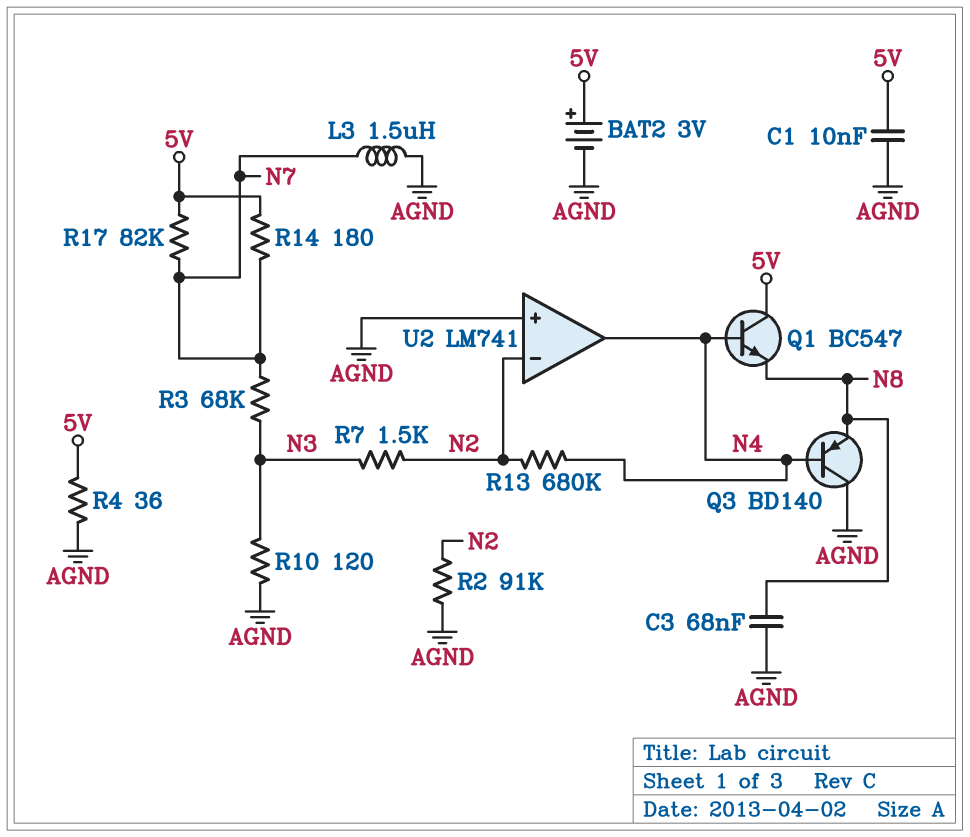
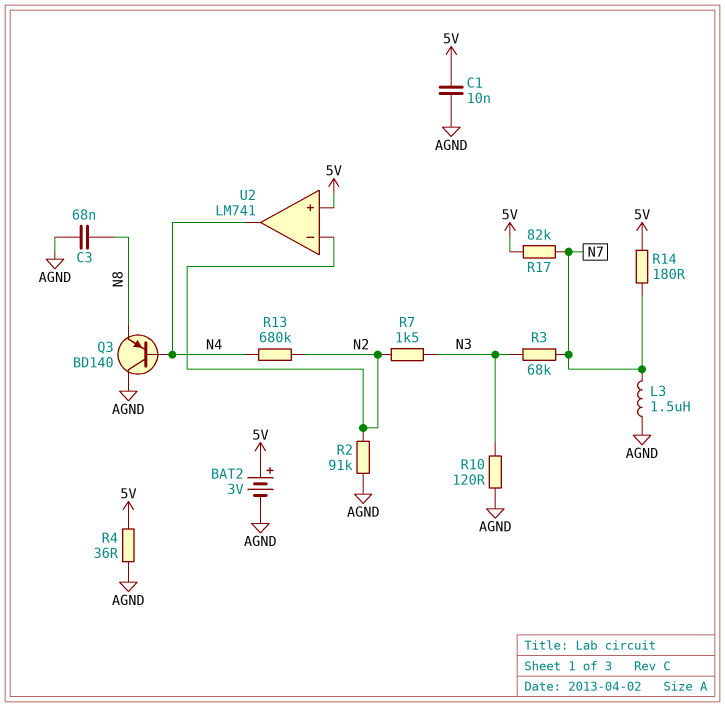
Q1: NPN BC547 (B N4, C 5V, E N8) -> none
U2 pin in+: AGND -> 5V

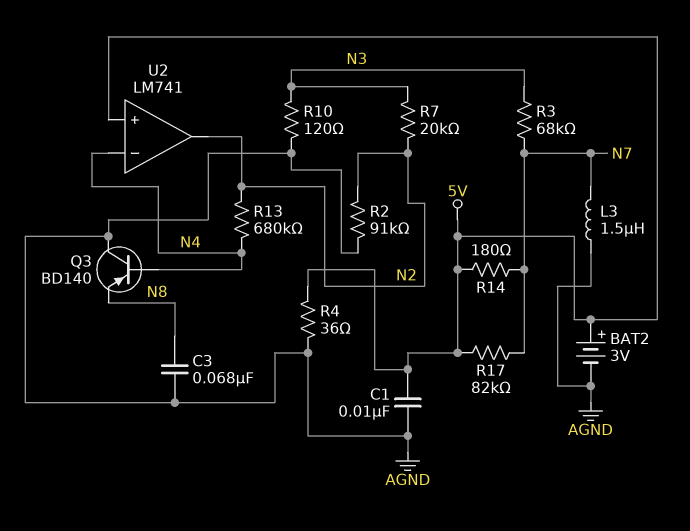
R7: 1.5k (N2, N3) -> 20k (N2, N3)
U2 pin in-: N2 -> N4
U2 pin out: N4 -> N2

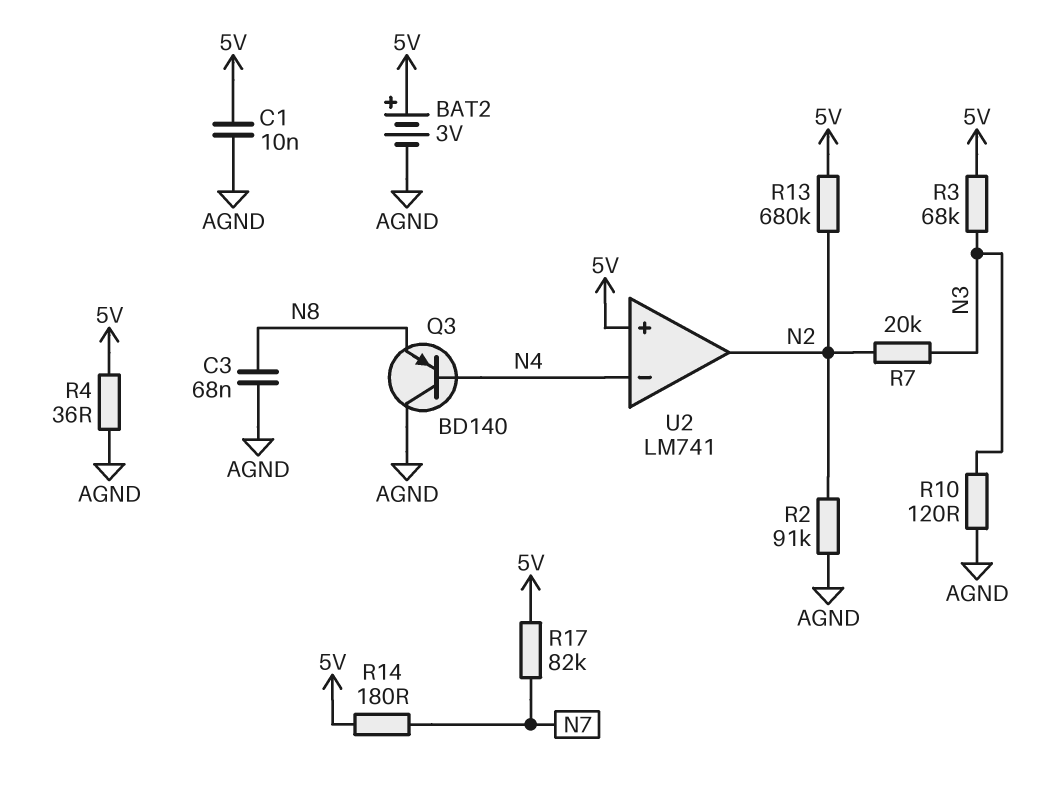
L3: 1.5uH (AGND, N7) -> none
R3: 68k (N3, N7) -> 68k (5V, N3)
R13: 680k (N2, N4) -> 680k (5V, N2)

